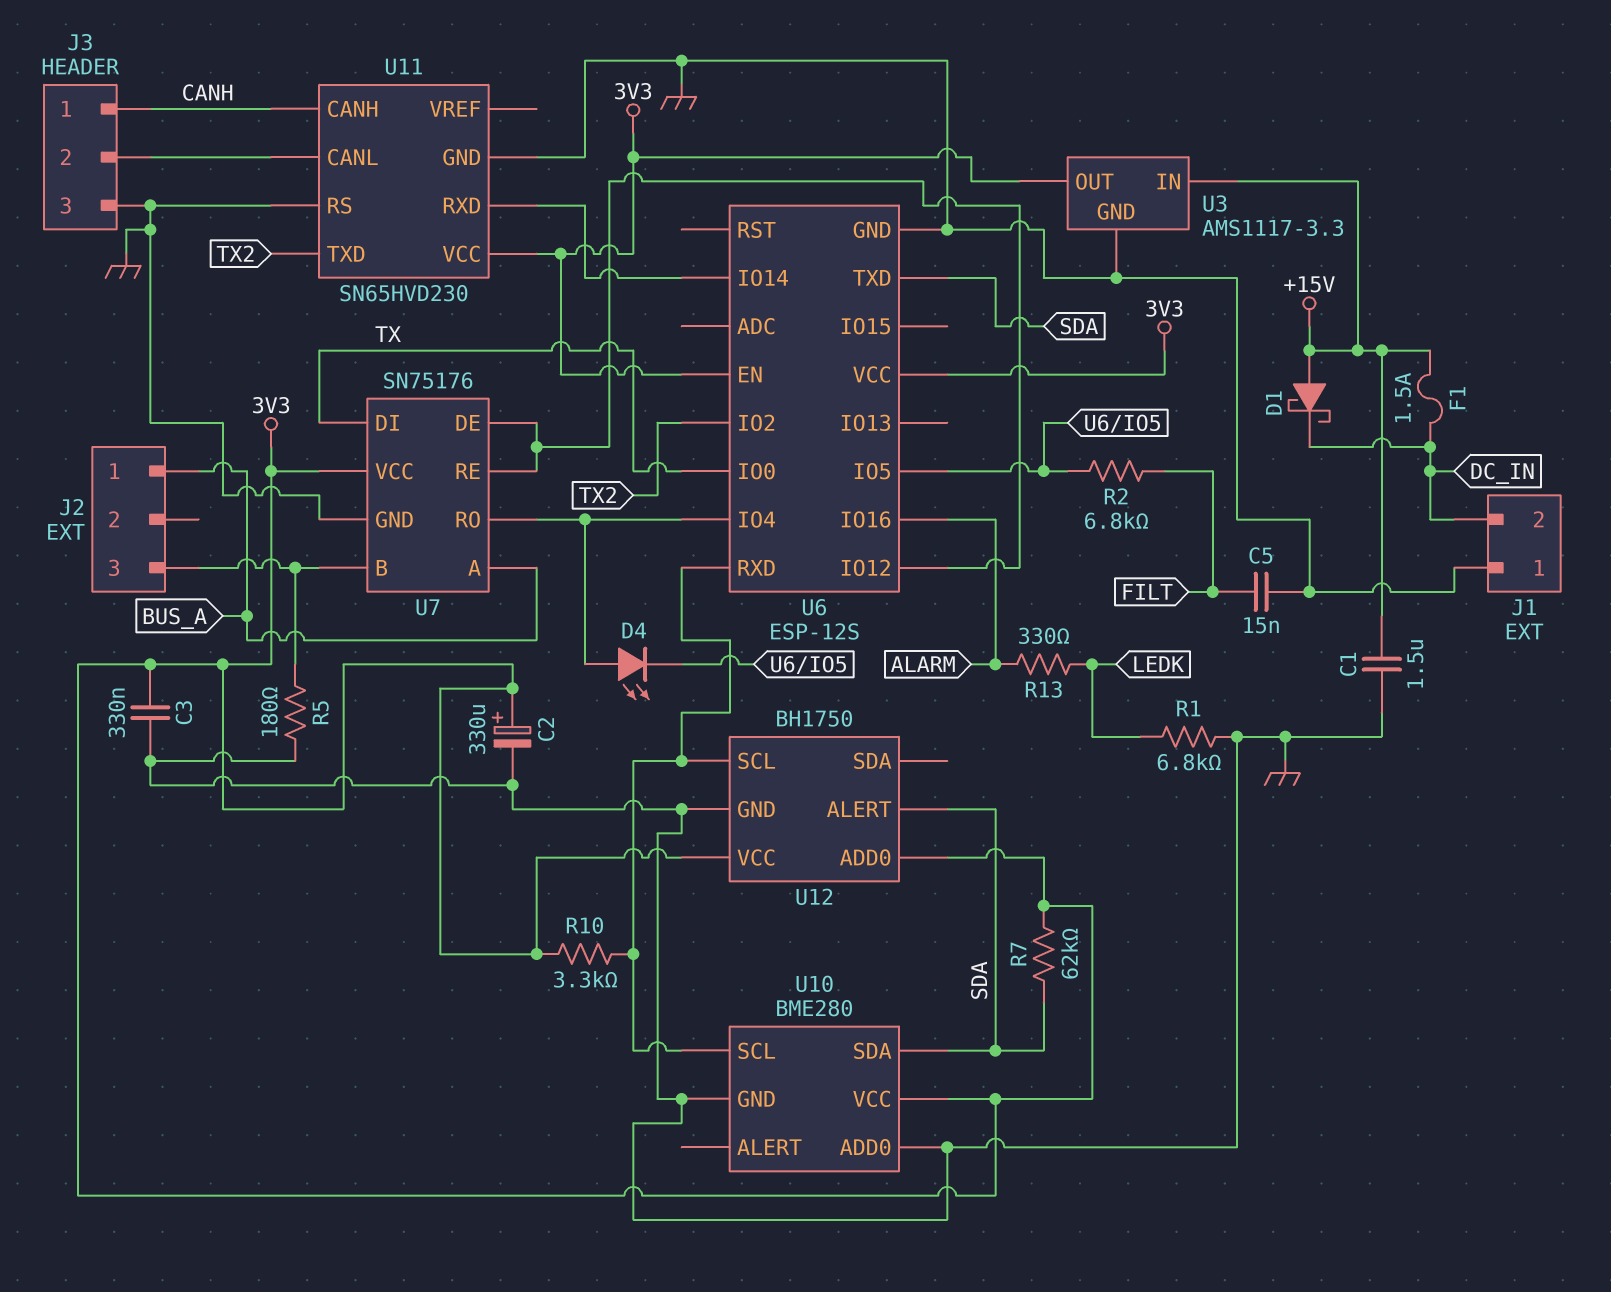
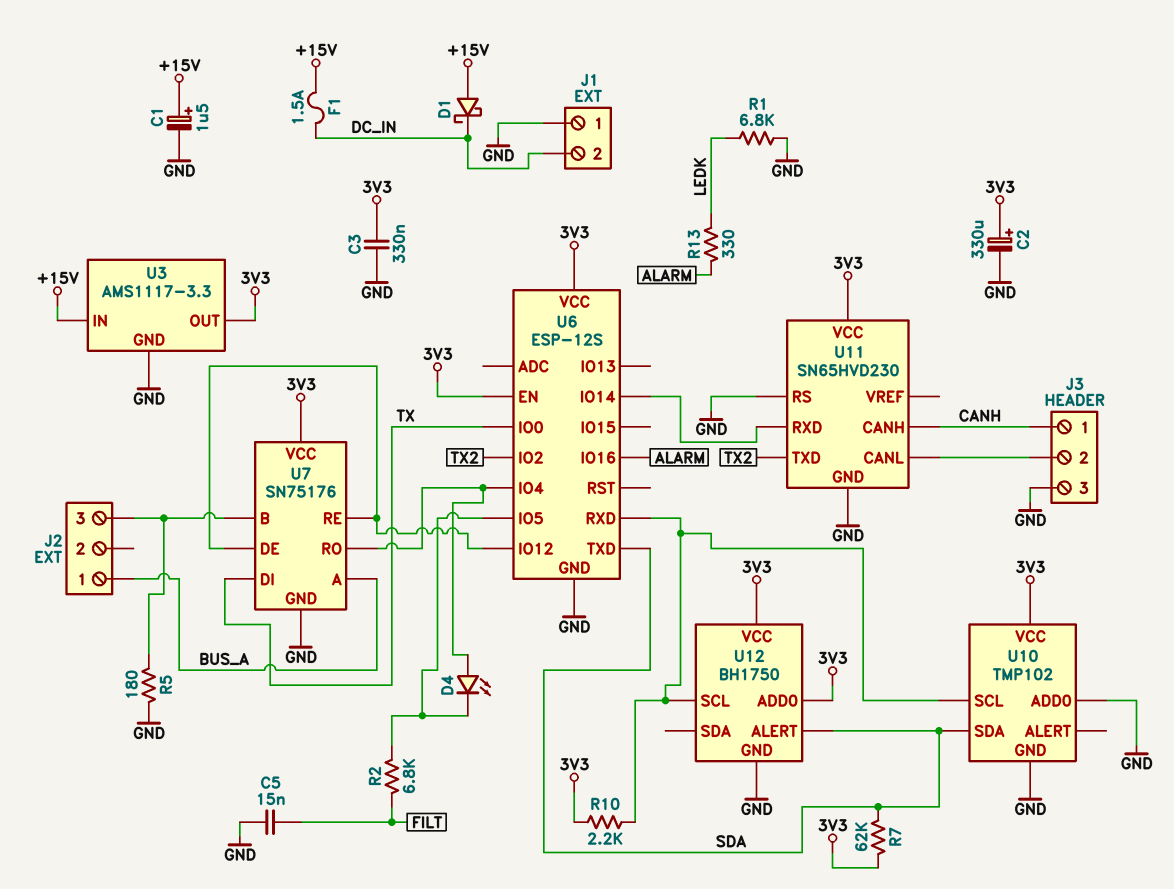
C1: 1.5uF (+15V, GND) -> 1.5uF (plus +15V, minus GND)
R10: 3.3k (3V3, U6/RXD) -> 2.2k (3V3, U6/RXD)
U10: BME280 -> TMP102

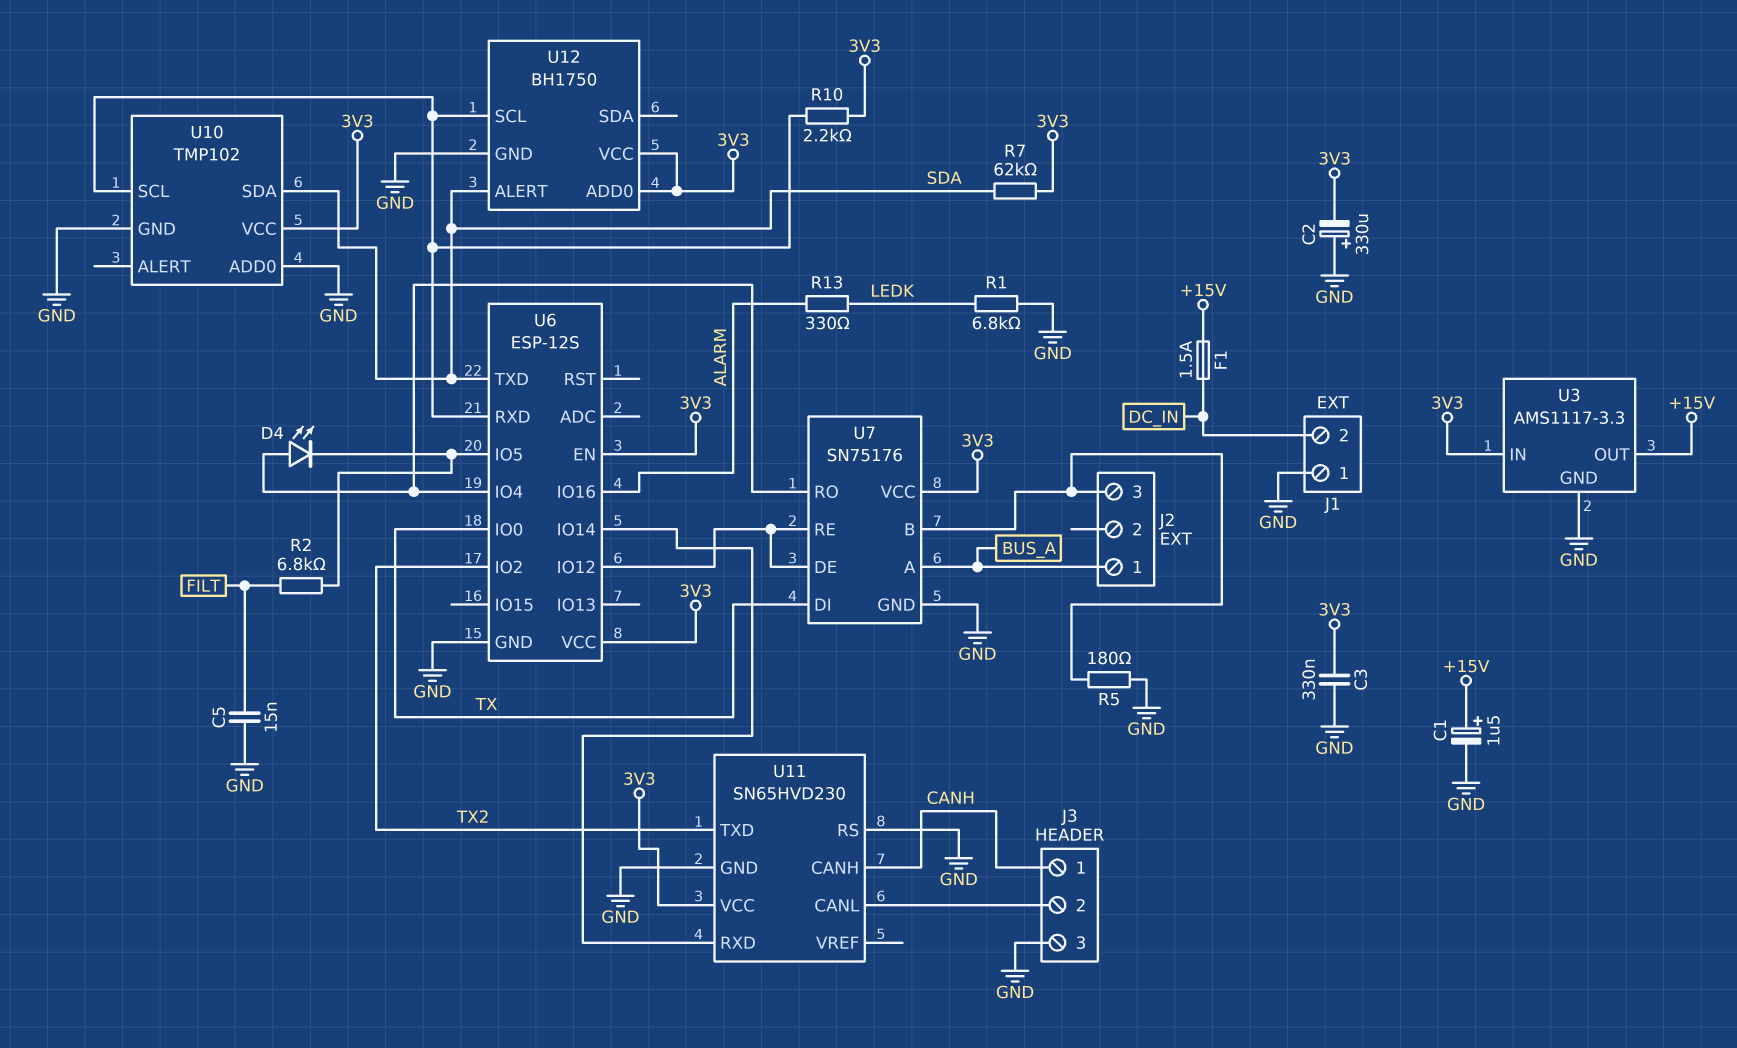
C2: 330uF (plus 3V3, minus GND) -> 330uF (plus GND, minus 3V3)
D1: schottky (A +15V, K DC_IN) -> none
U3 pin IN: +15V -> 3V3
U3 pin OUT: 3V3 -> +15V

